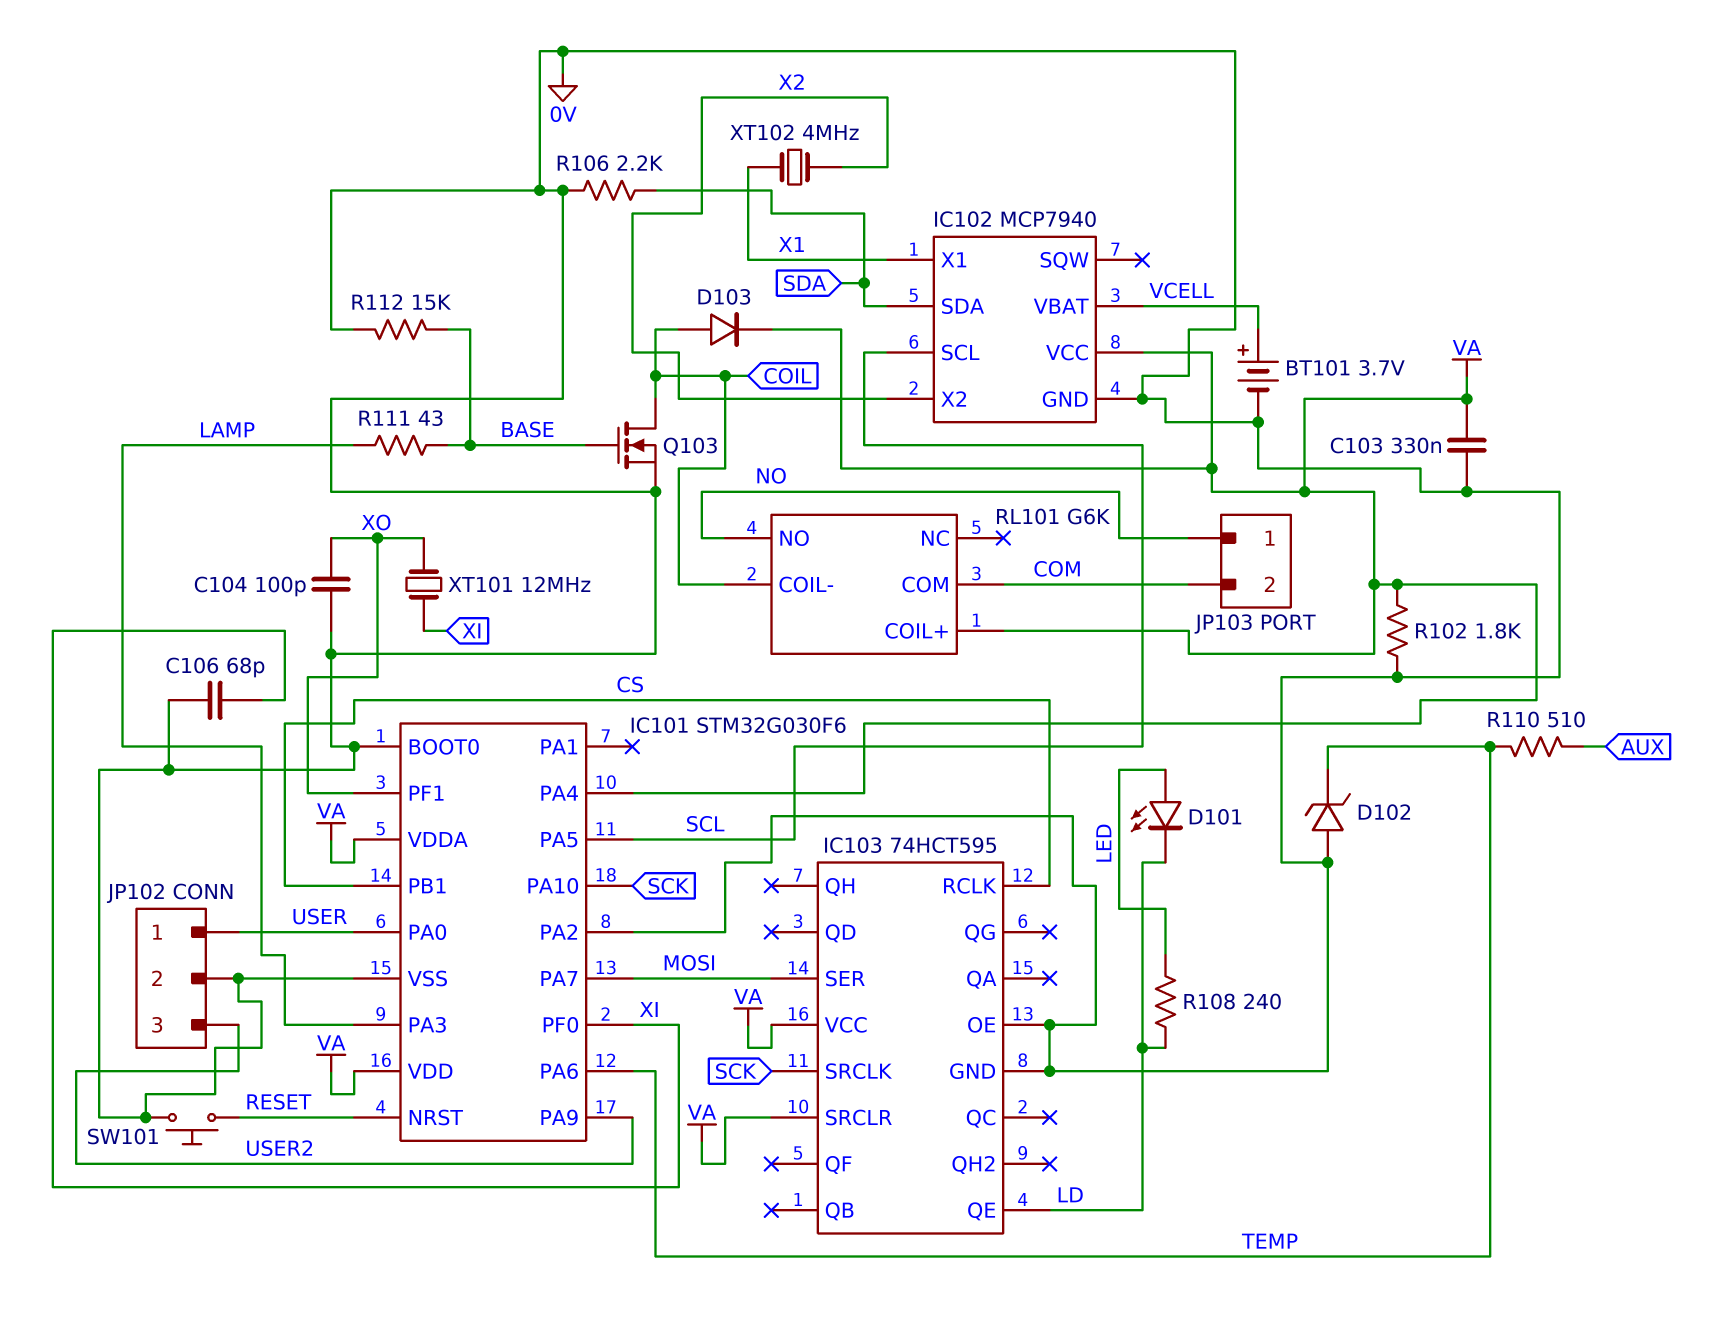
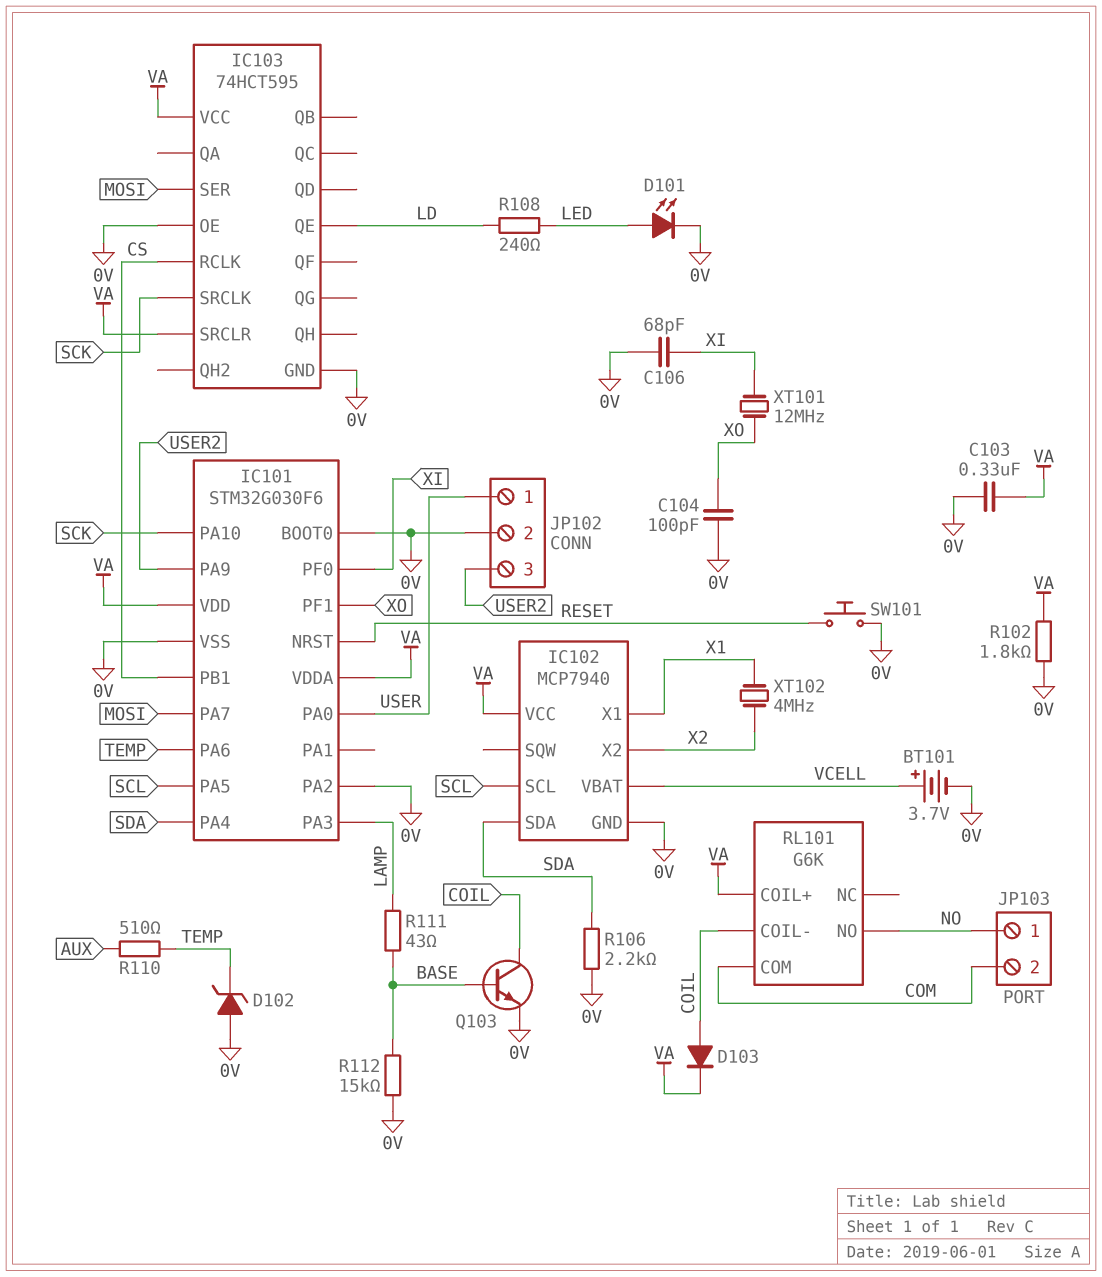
D101: LED (A LED, K LD) -> LED (A LED, K 0V)
IC101 pin PA4: VA -> SDA
Q103: NMOS (G BASE, D COIL, S 0V) -> NPN (B BASE, C COIL, E 0V)

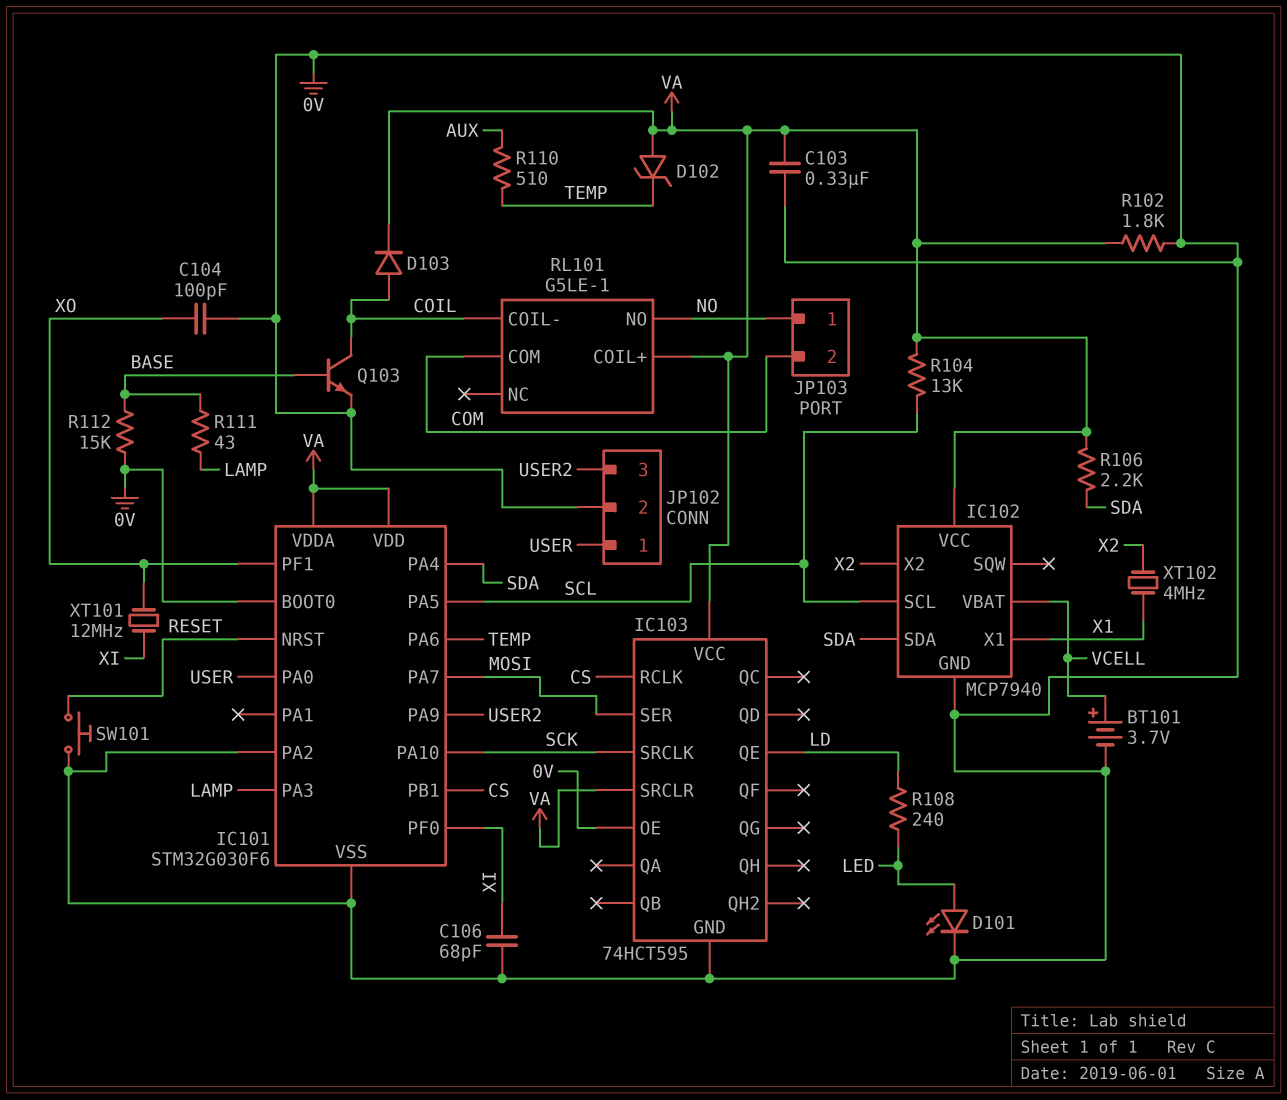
D102: zener (A 0V, K TEMP) -> zener (A VA, K TEMP)
R104: none -> 13k (SCL, VA)
R106: 2.2k (0V, SDA) -> 2.2k (SDA, VA)
RL101: G6K -> G5LE-1

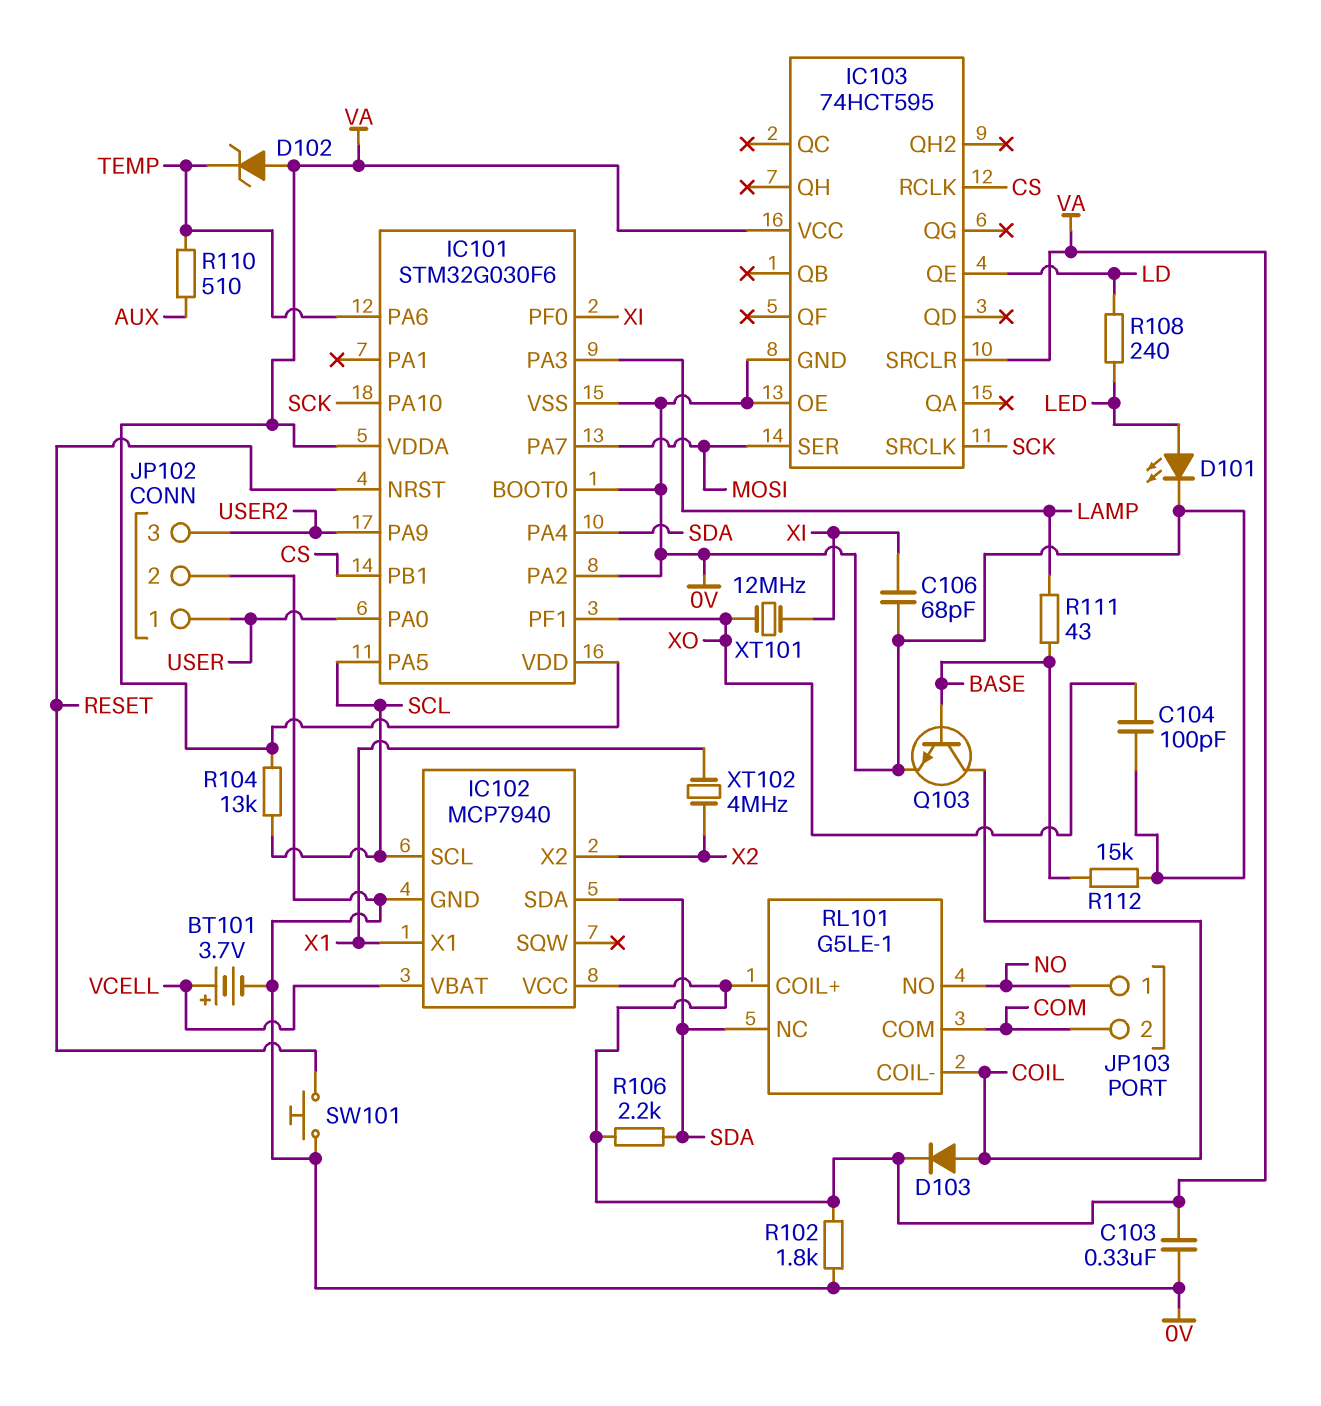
RL101 pin NC: none -> SDA

